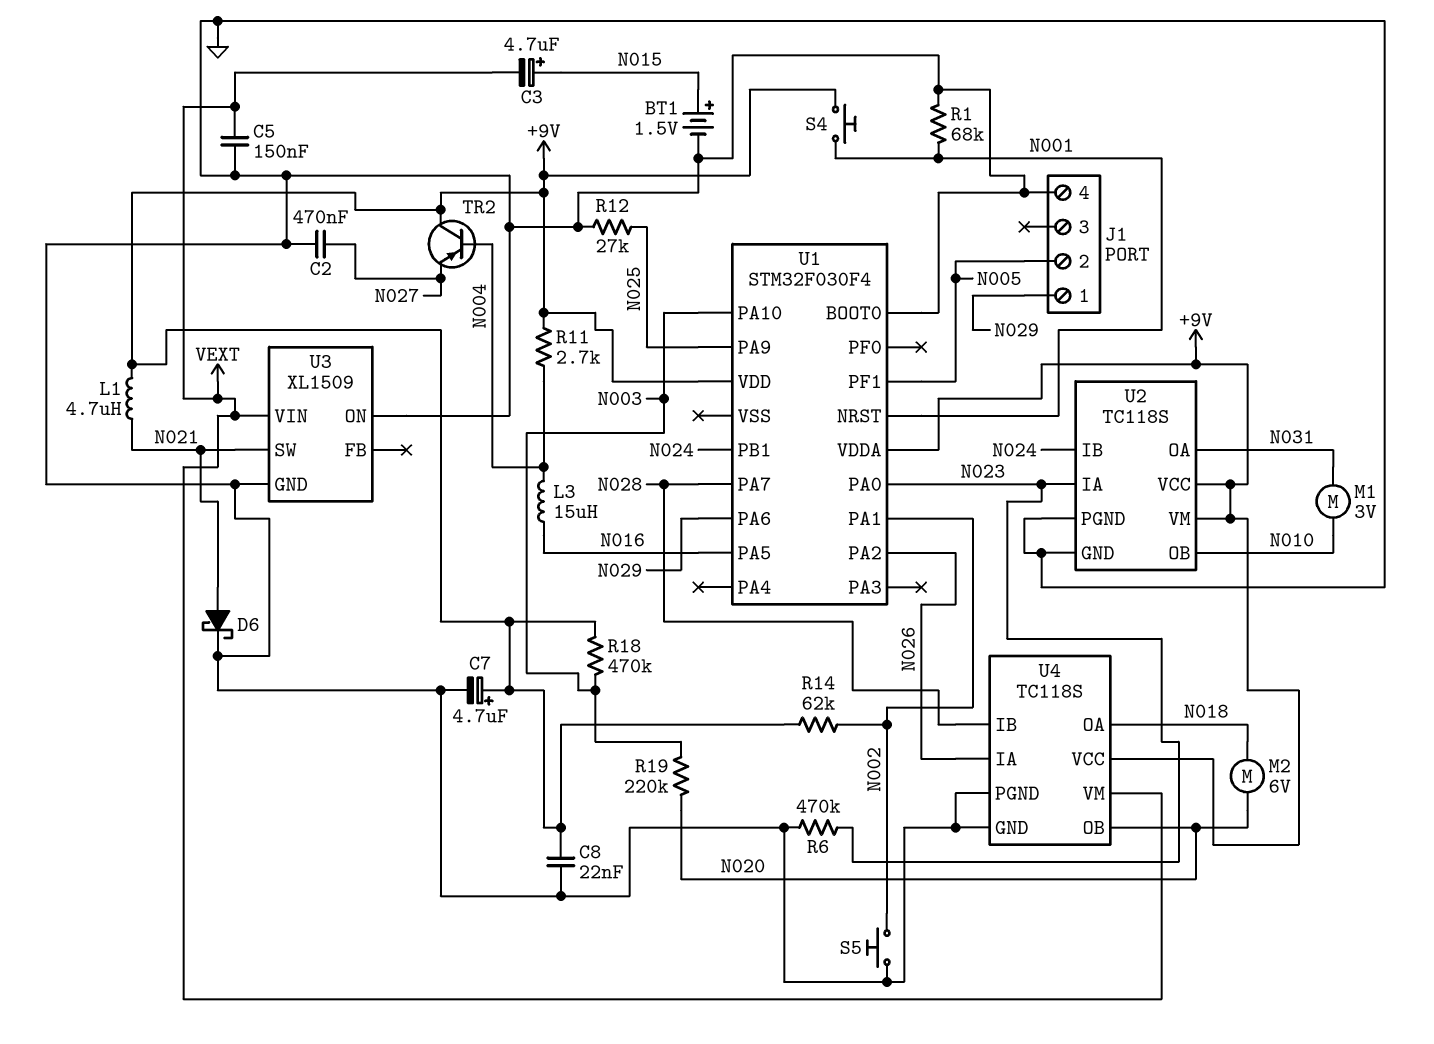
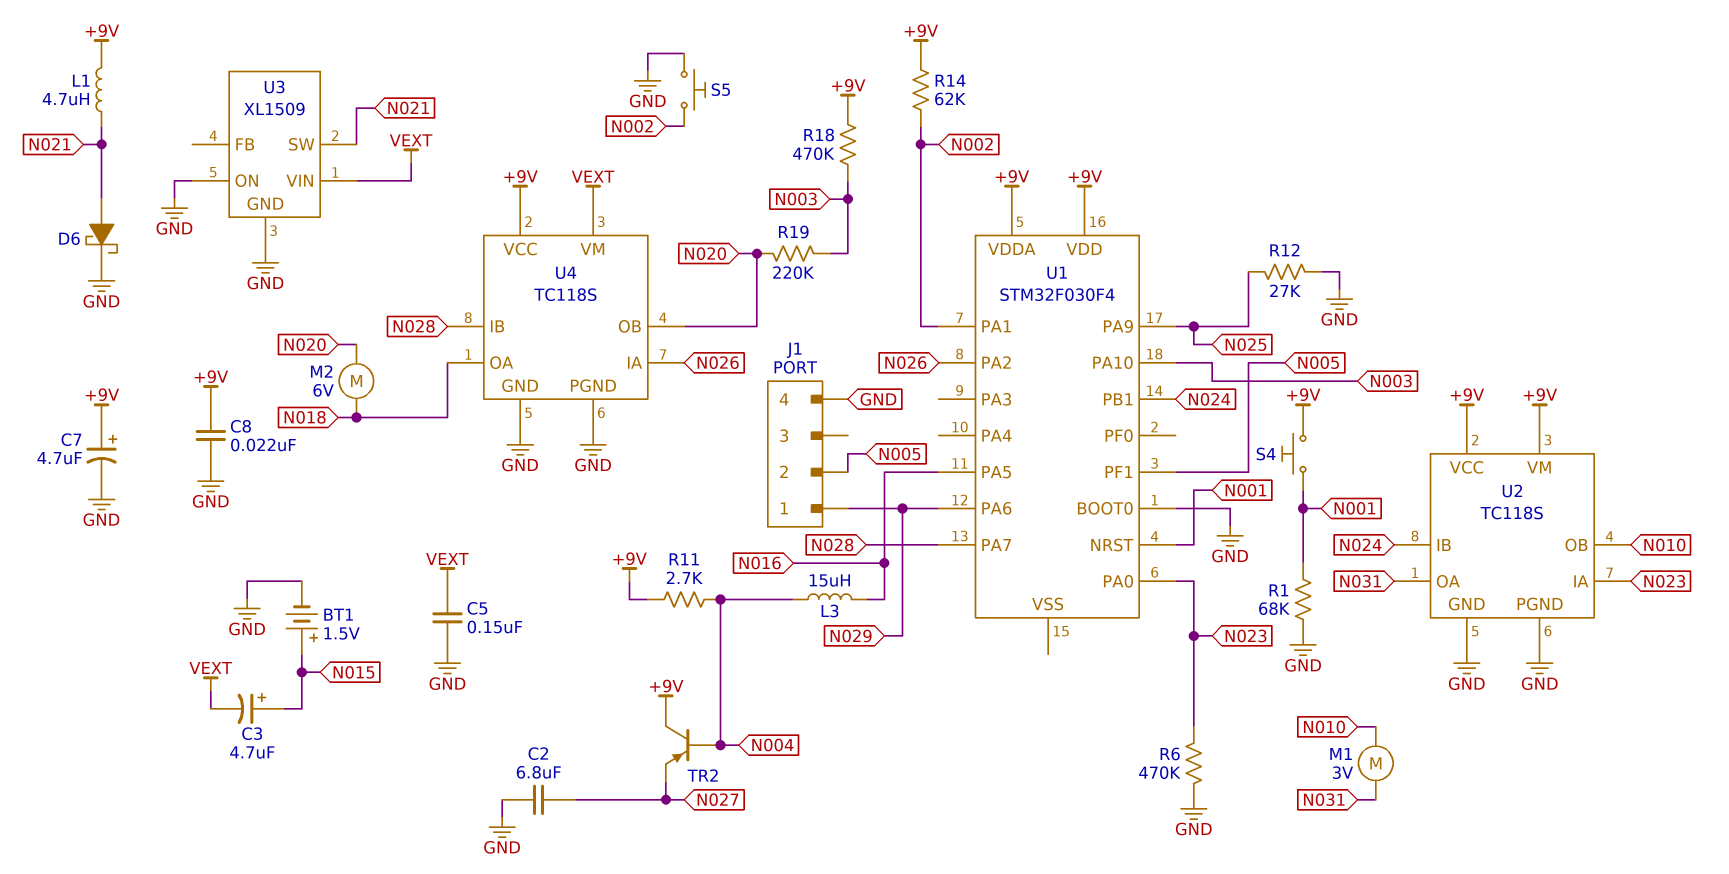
C2: 470nF (GND, N027) -> 6.8uF (GND, N027)

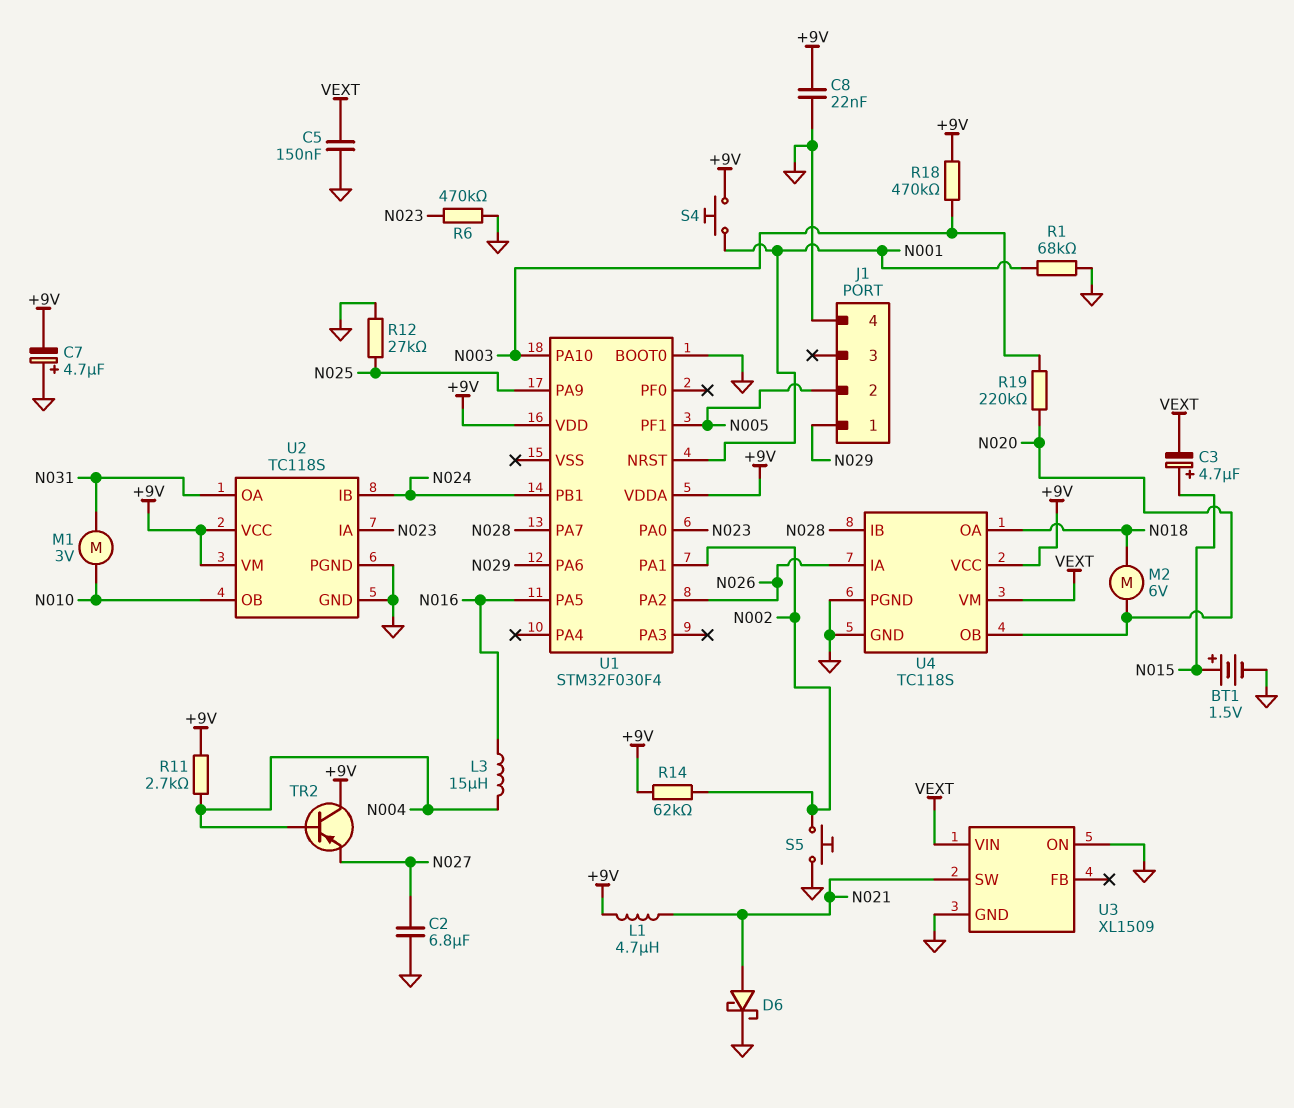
C7: 4.7uF (plus +9V, minus GND) -> 4.7uF (plus GND, minus +9V)

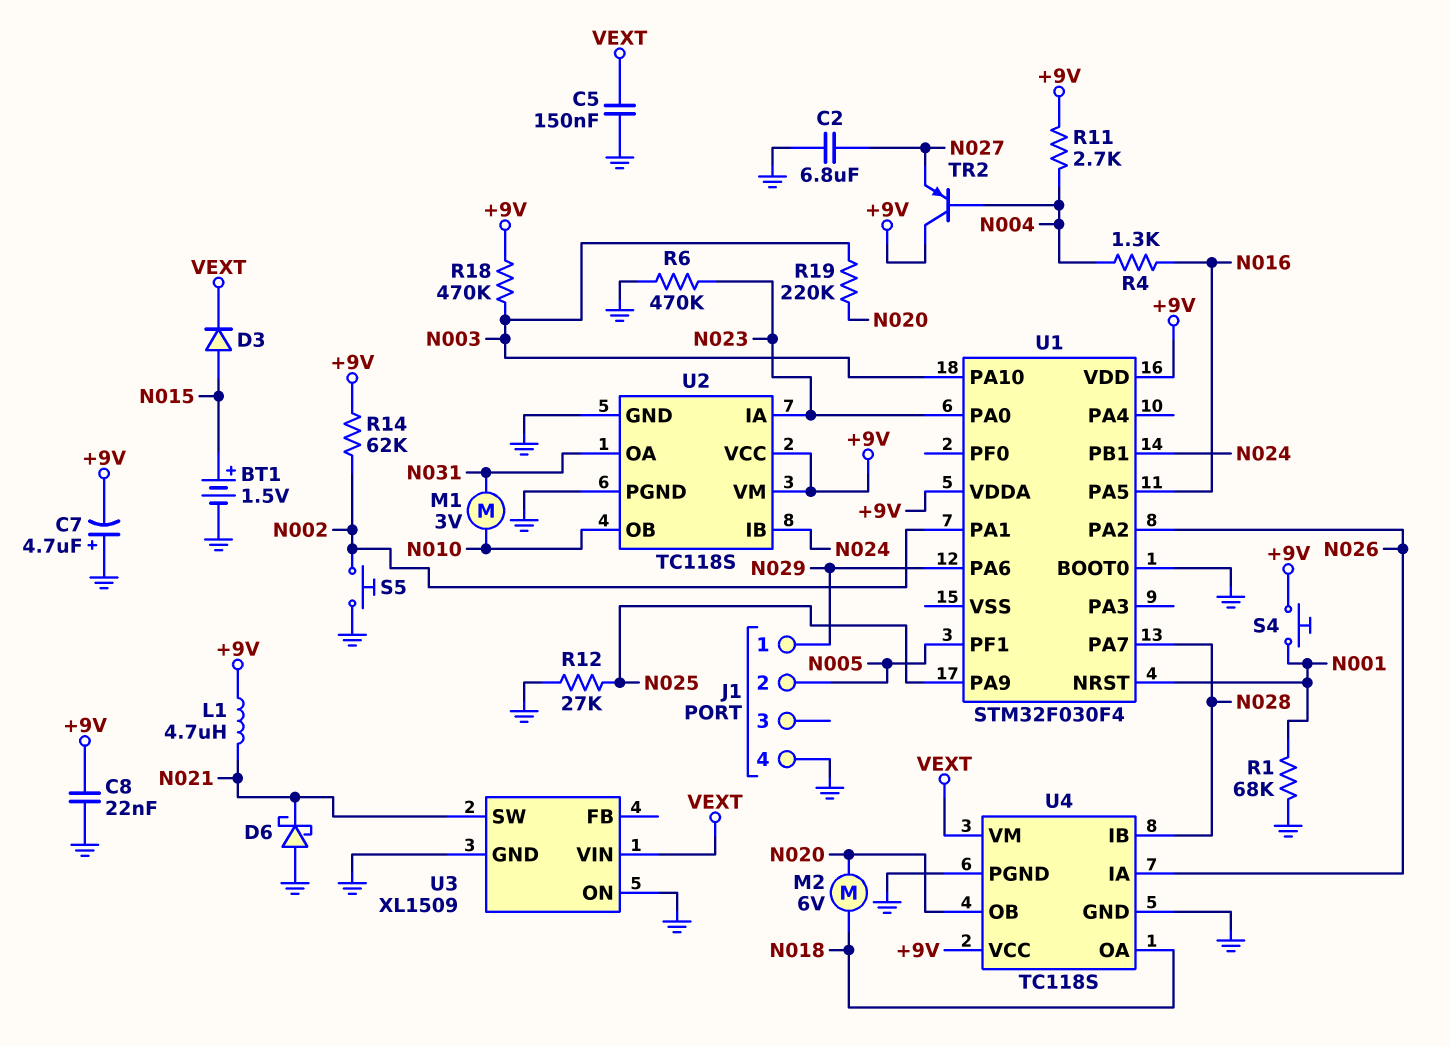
C3: 4.7uF (plus N015, minus VEXT) -> none
D3: none -> diode (A N015, K VEXT)
D6: schottky (A N021, K GND) -> schottky (A GND, K N021)
L3: 15uH (N004, N016) -> none
R4: none -> 1.3k (N004, N016)

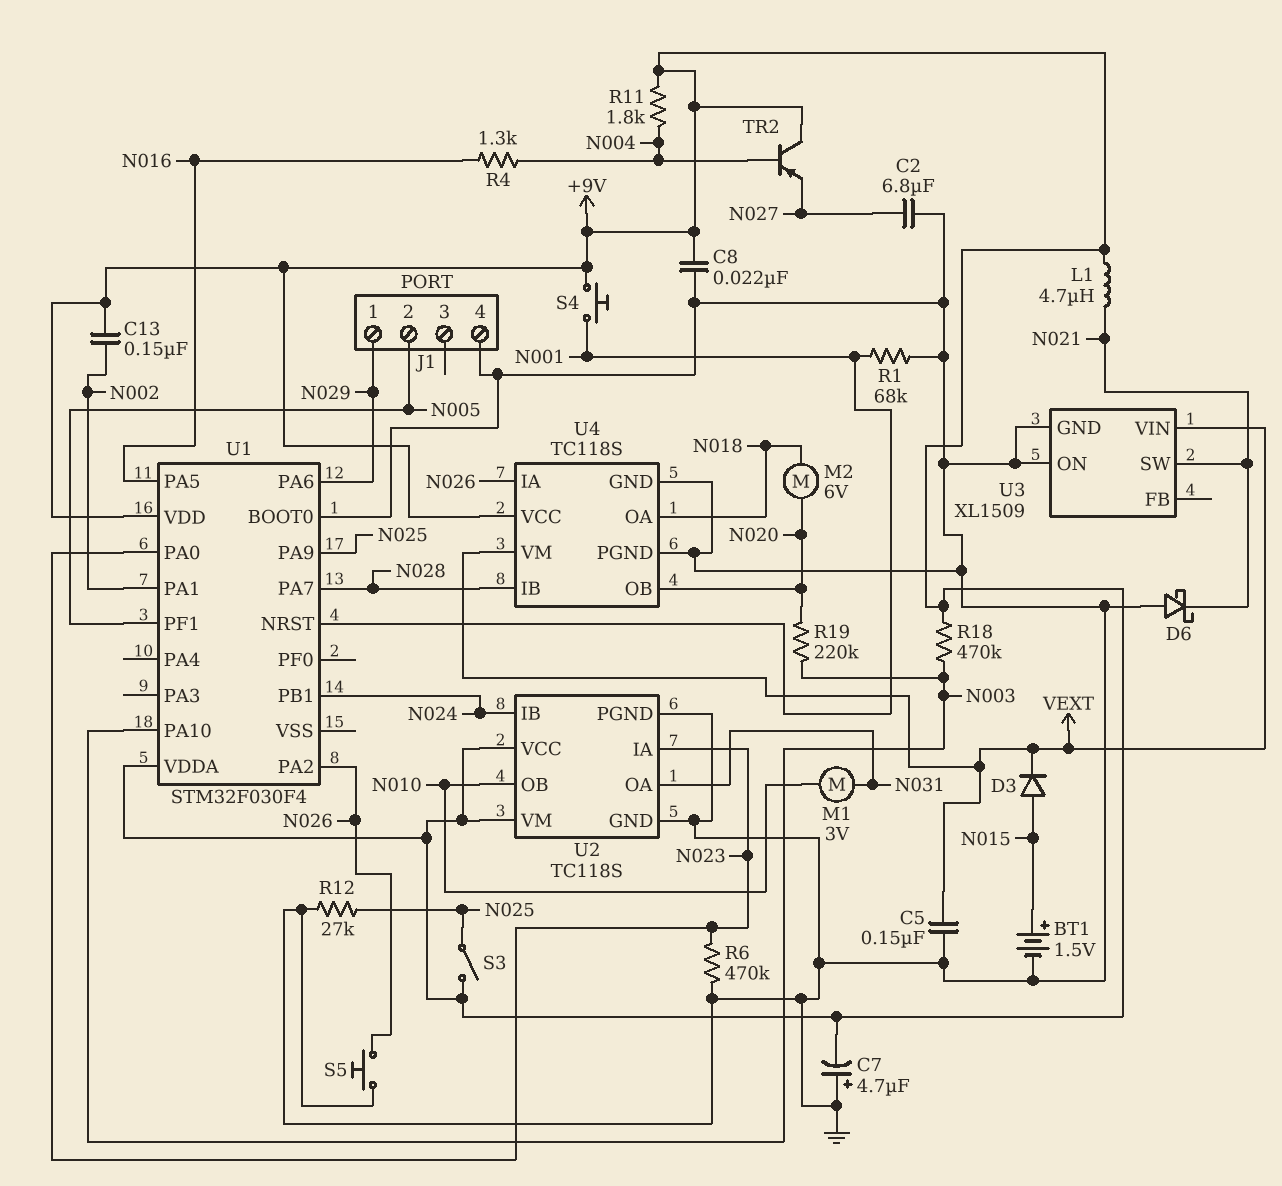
C13: none -> 150nF (+9V, N002)
R11: 2.7k (+9V, N004) -> 1.8k (+9V, N004)
R14: 62k (+9V, N002) -> none
S3: none -> switch (+9V, N025)
S5: button (GND, N002) -> button (GND, N026)

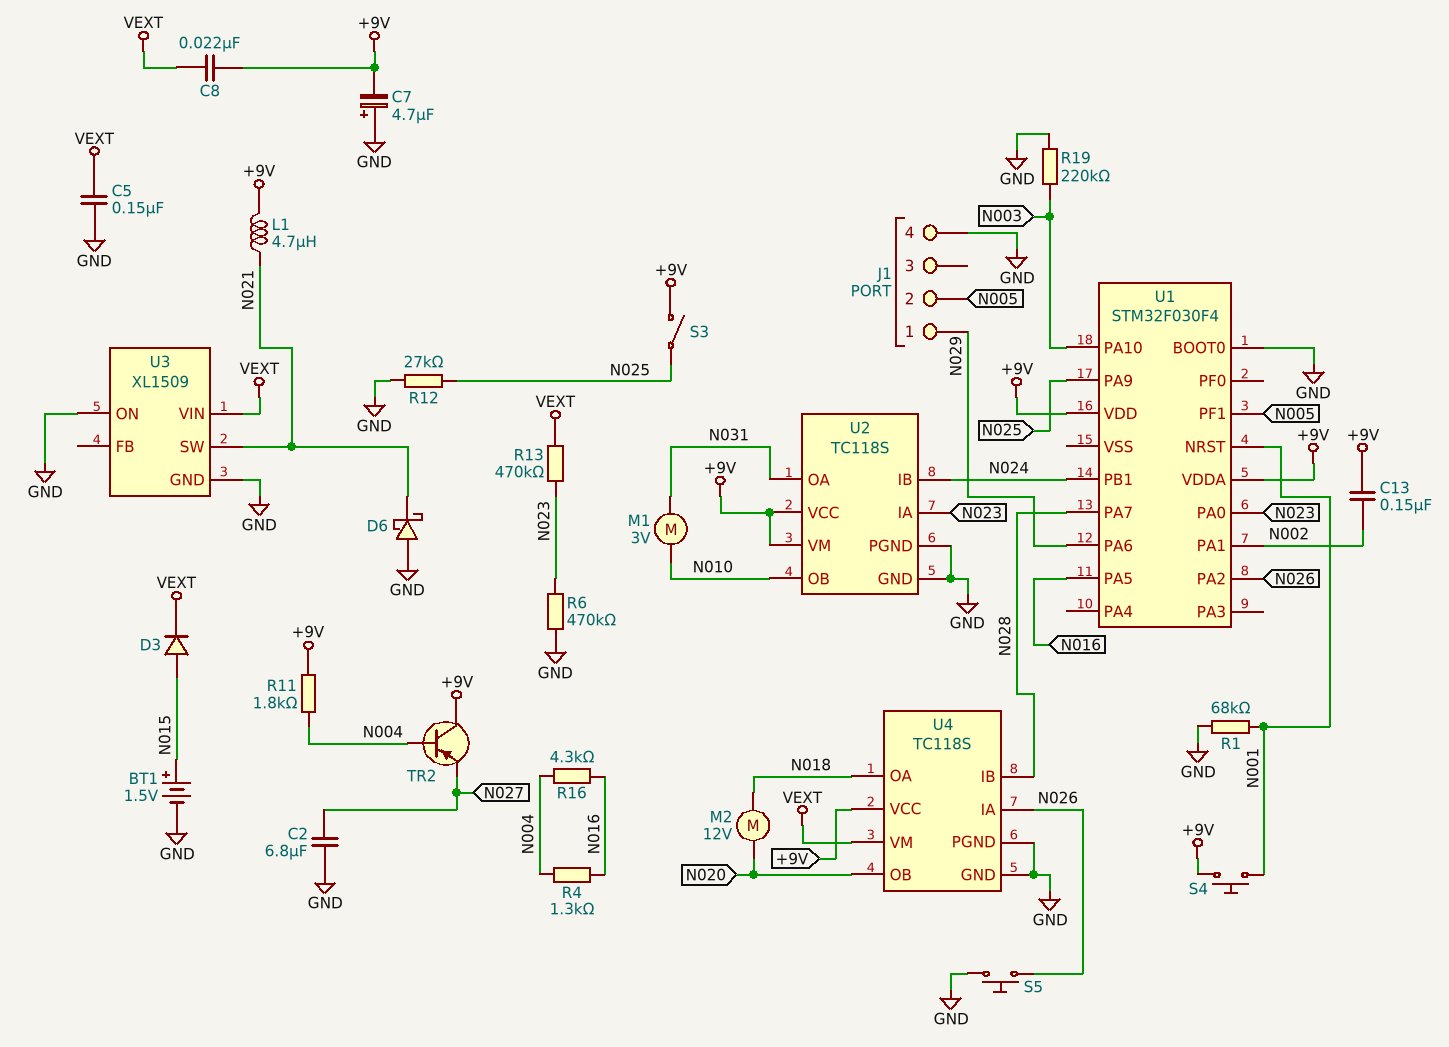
C8: 22nF (+9V, GND) -> 22nF (+9V, VEXT)
M2: motor 6V (N018, N020) -> motor 12V (N018, N020)
R13: none -> 470k (N023, VEXT)
R16: none -> 4.3k (N004, N016)
R18: 470k (+9V, N003) -> none
R19: 220k (N003, N020) -> 220k (GND, N003)

